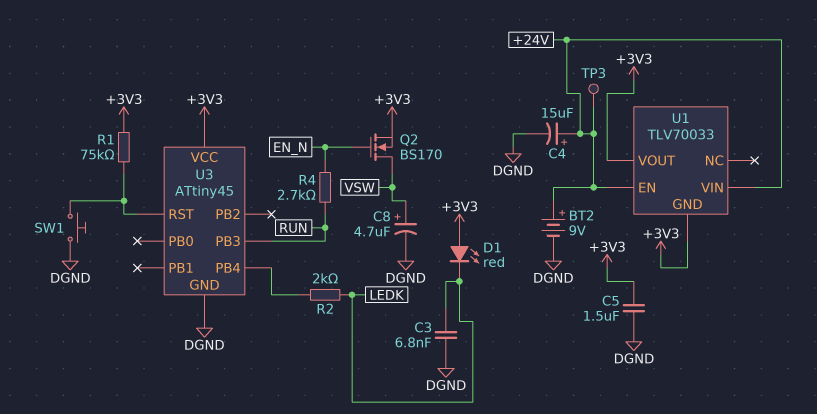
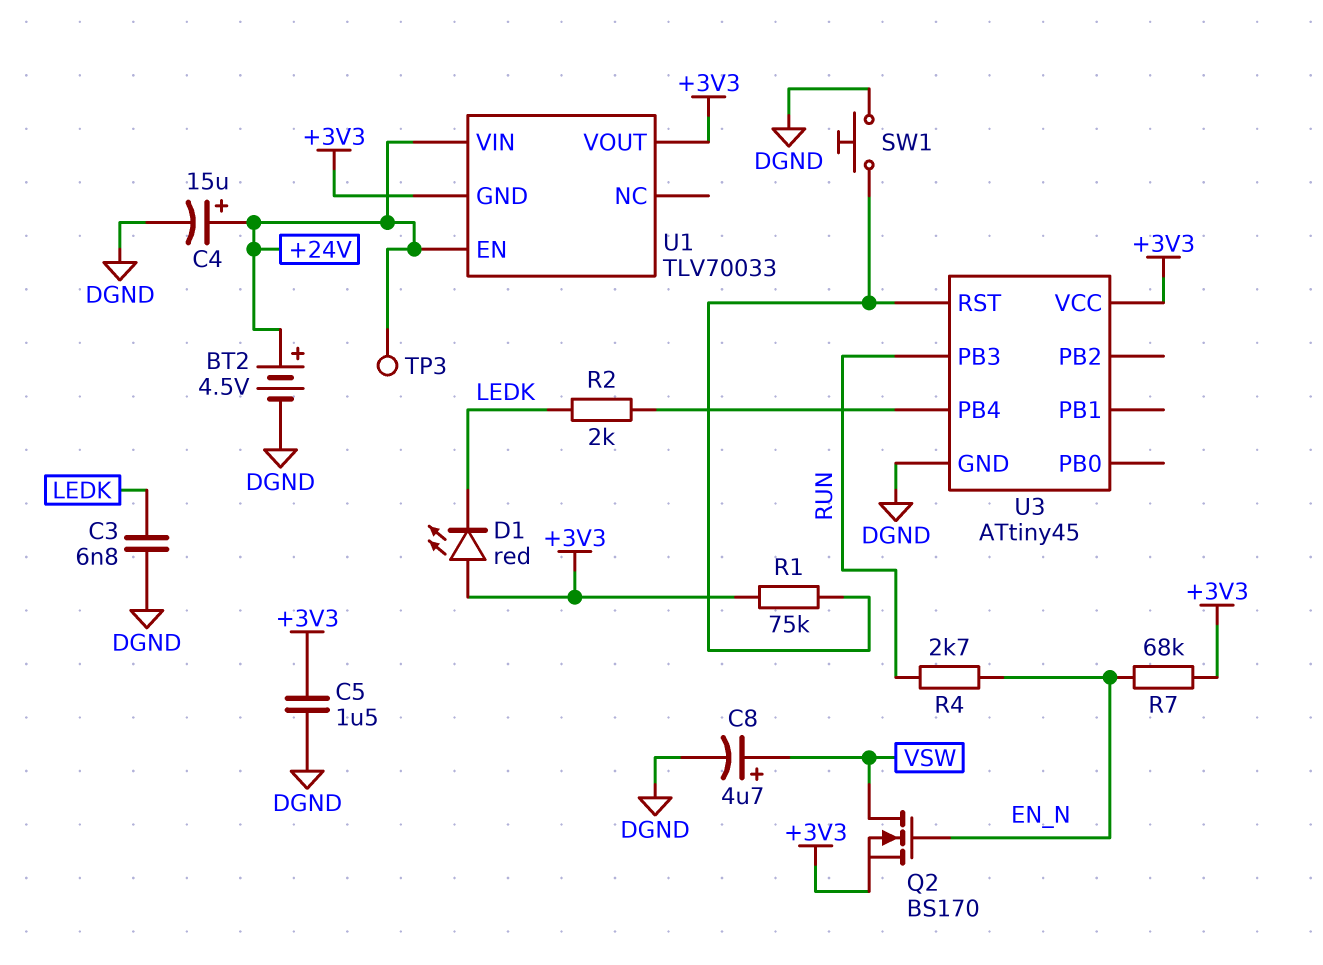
BT2: 9V (plus +24V, minus DGND) -> 4.5V (plus +24V, minus DGND)
R7: none -> 68k (+3V3, EN_N)

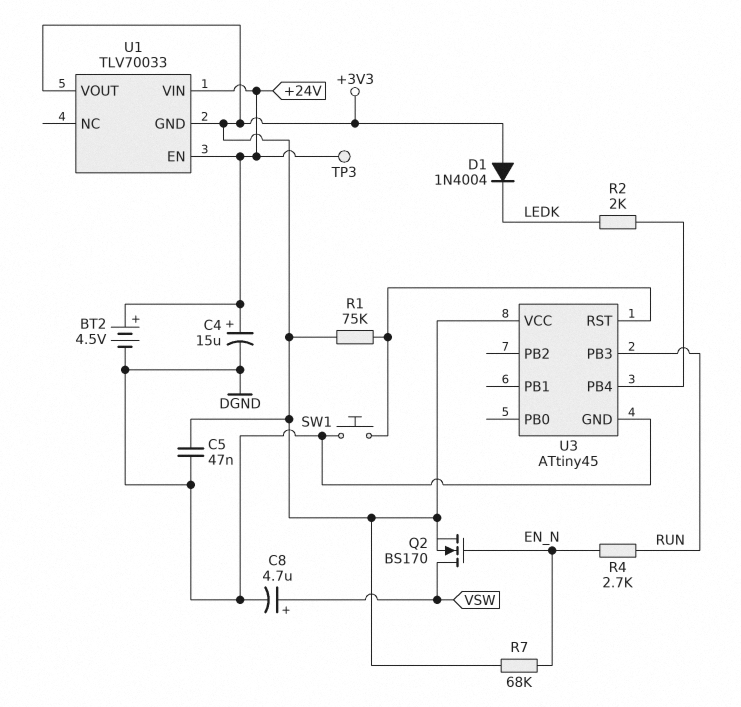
C3: 6.8nF (DGND, LEDK) -> none
C5: 1.5uF (+3V3, DGND) -> 47nF (+3V3, DGND)
D1: LED red (A +3V3, K LEDK) -> diode 1N4004 (A +3V3, K LEDK)

